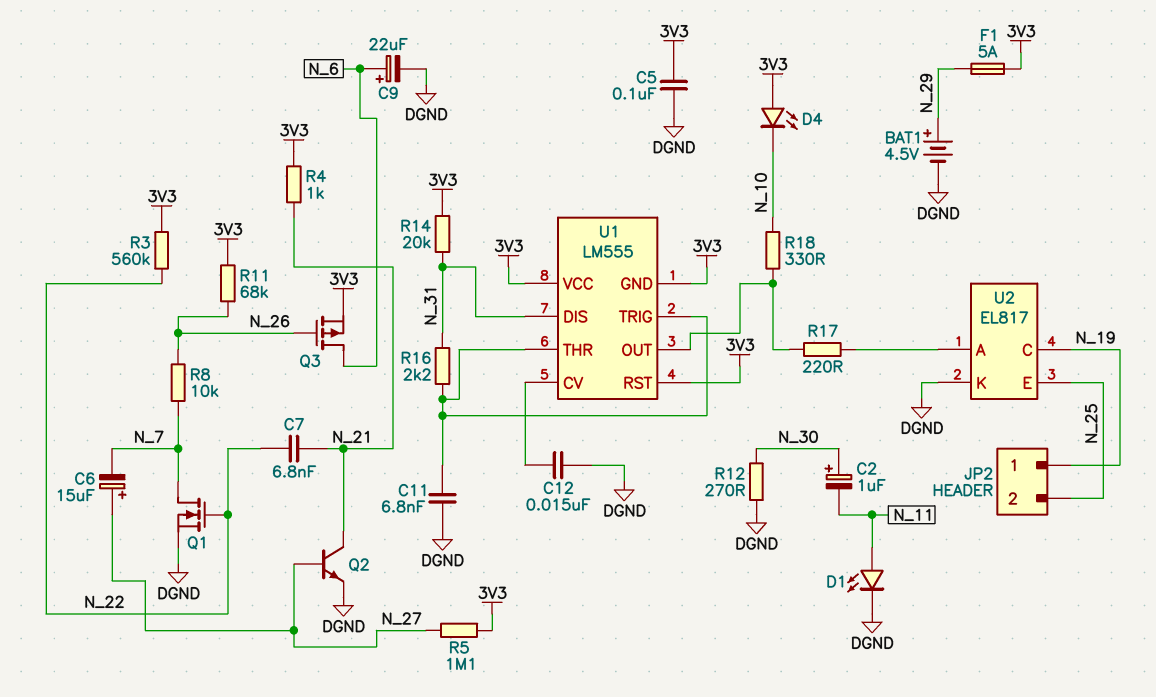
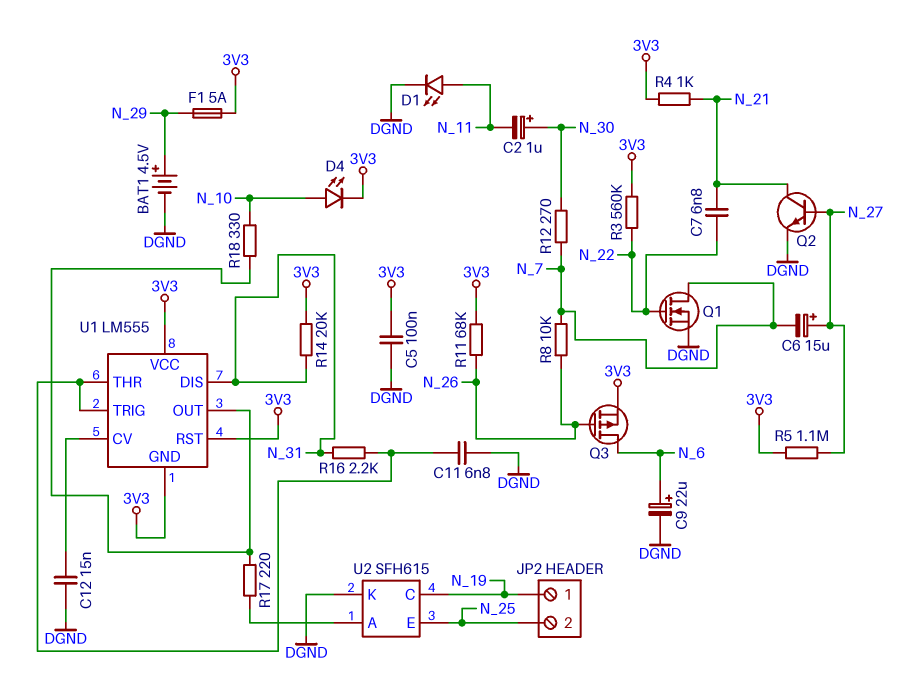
D4: LED (A 3V3, K N_10) -> LED (A N_10, K 3V3)
R12: 270 (DGND, N_30) -> 270 (N_7, N_30)
U2: EL817 -> SFH615

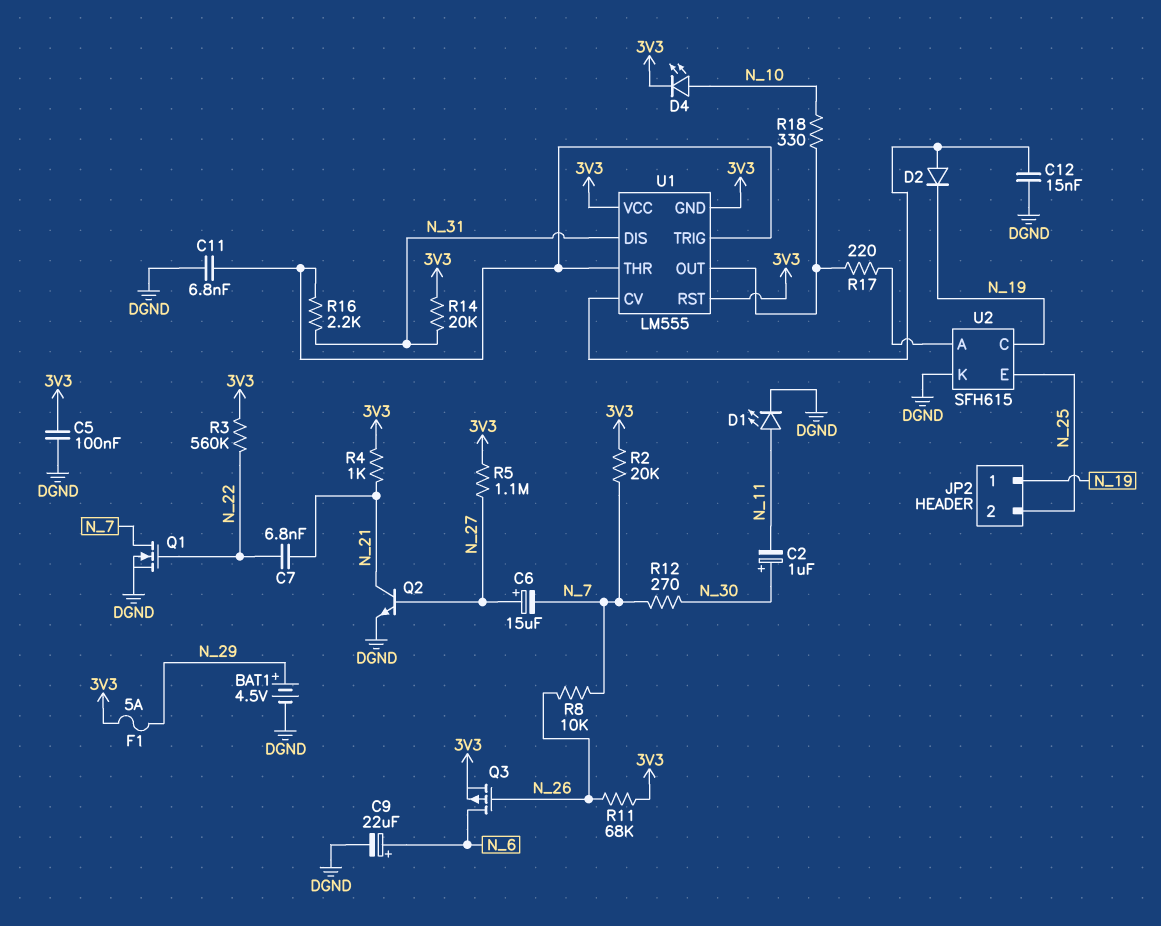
D2: none -> diode (A U1/CV, K N_19)
R2: none -> 20k (3V3, N_7)

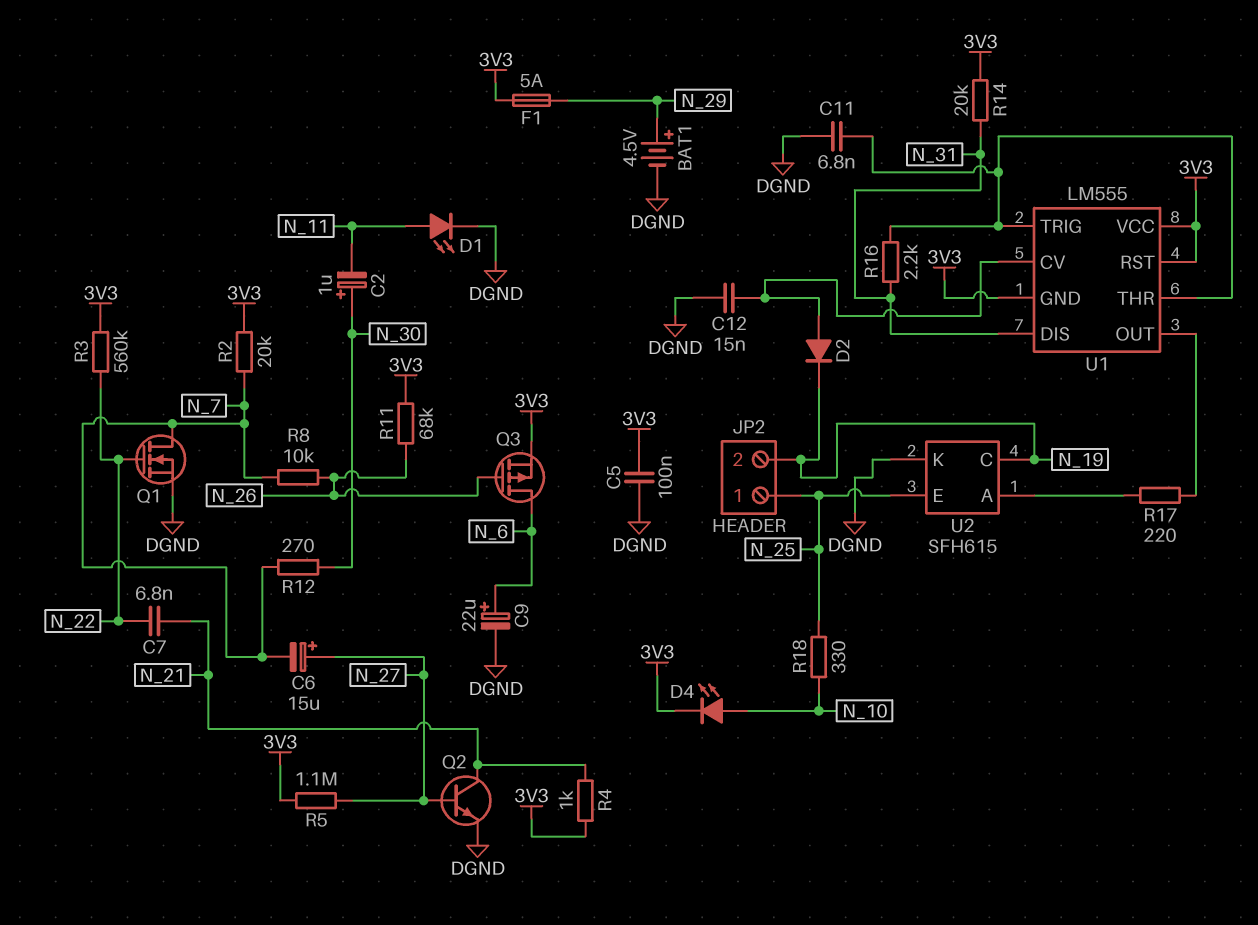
JP2 pin 1: N_19 -> N_25
JP2 pin 2: N_25 -> N_19
R18: 330 (N_10, U1/OUT) -> 330 (N_10, N_25)

